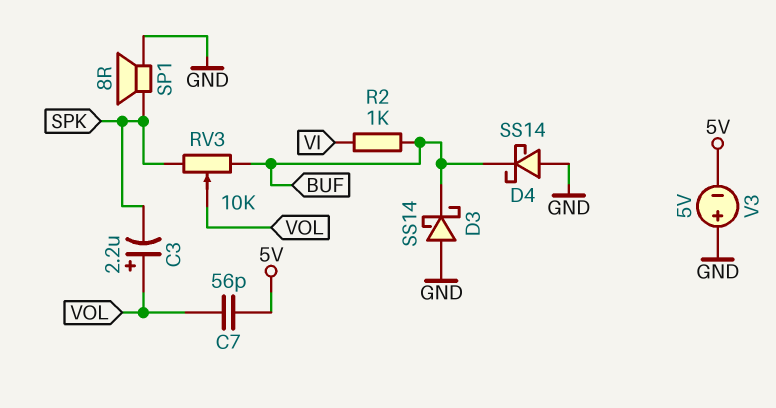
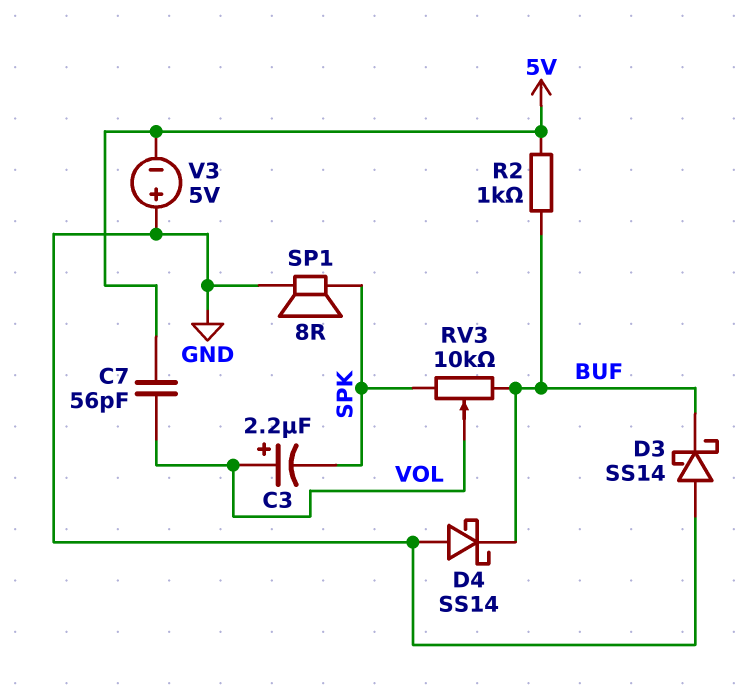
R2: 1k (BUF, VI) -> 1k (5V, BUF)

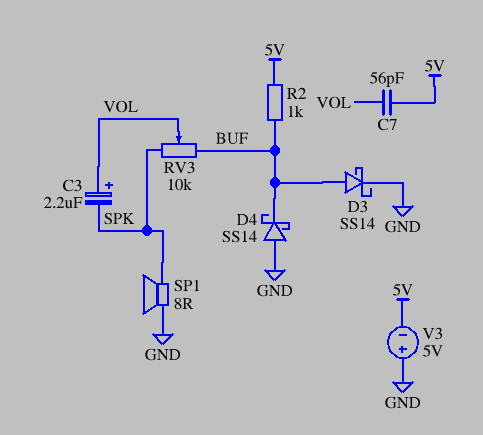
D3: schottky SS14 (A GND, K BUF) -> schottky SS14 (A BUF, K GND)

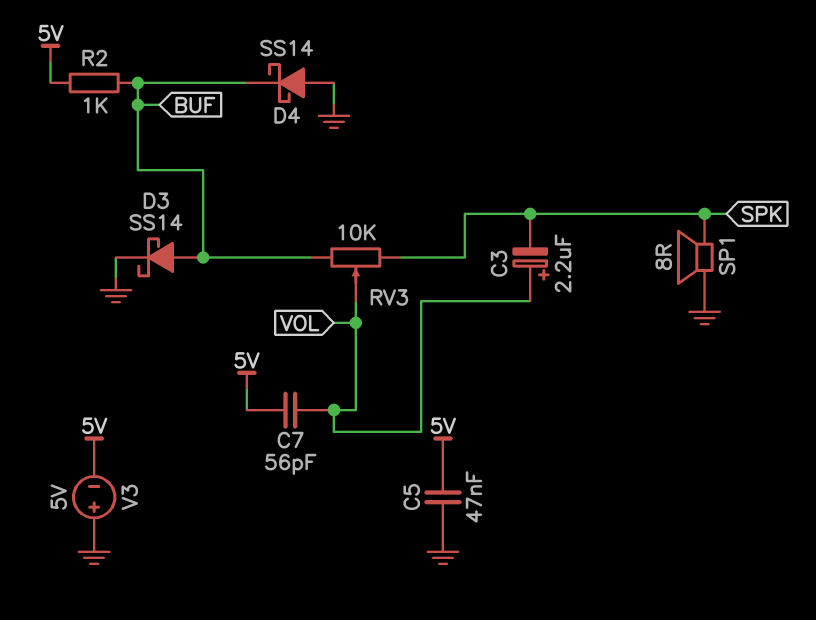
C5: none -> 47nF (5V, GND)

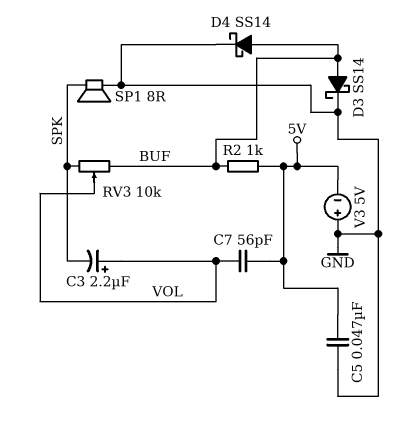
D4: schottky SS14 (A GND, K BUF) -> schottky SS14 (A BUF, K GND)

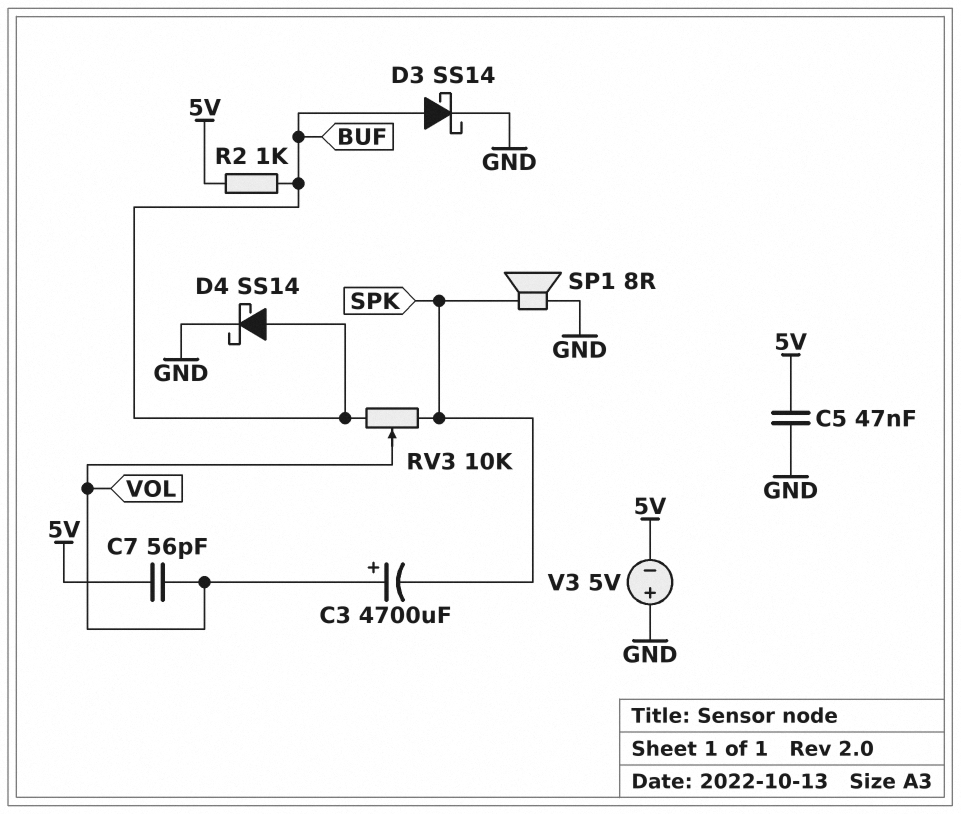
C3: 2.2uF (plus VOL, minus SPK) -> 4700uF (plus VOL, minus SPK)

